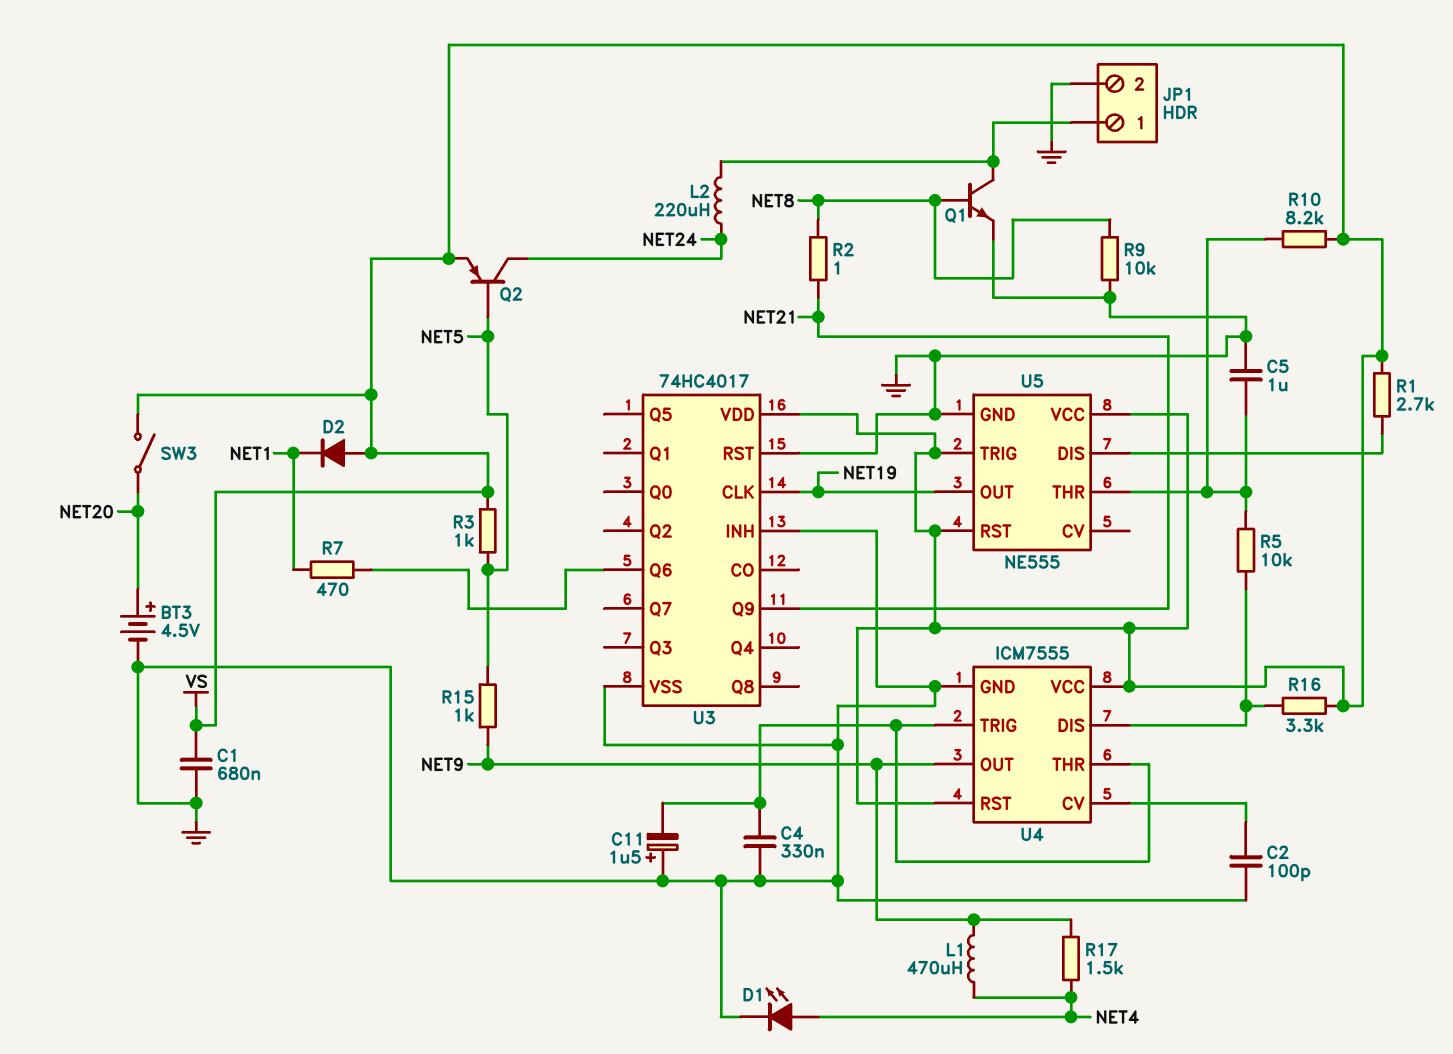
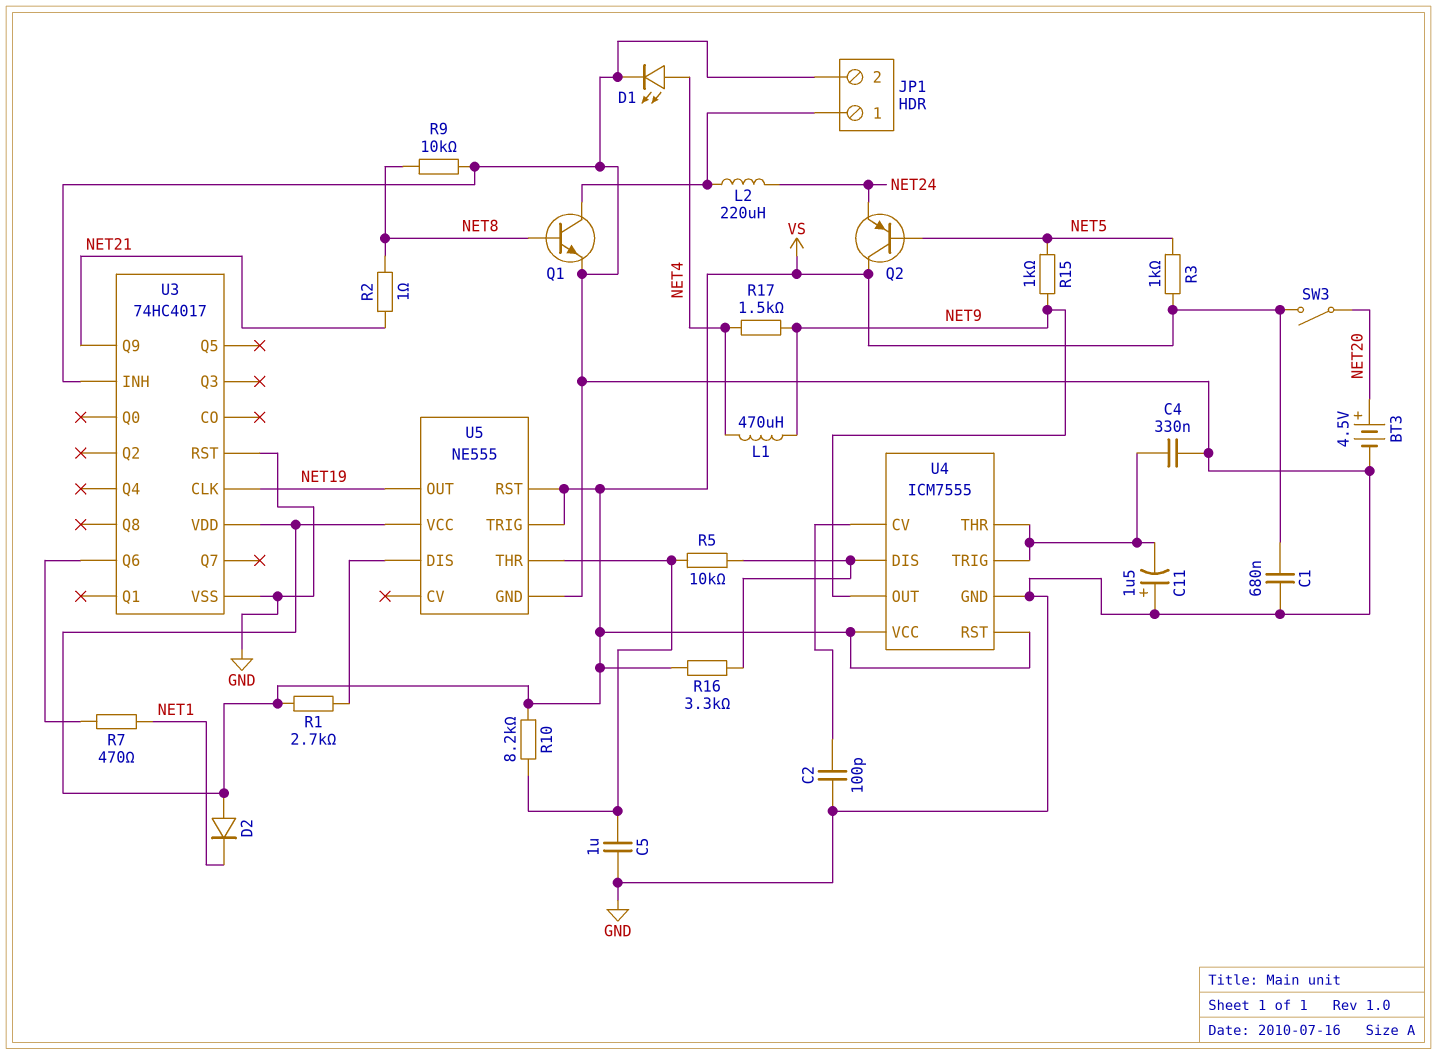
Q2: PNP (B NET5, C NET24, E VS) -> PNP (B NET5, C VS, E NET24)

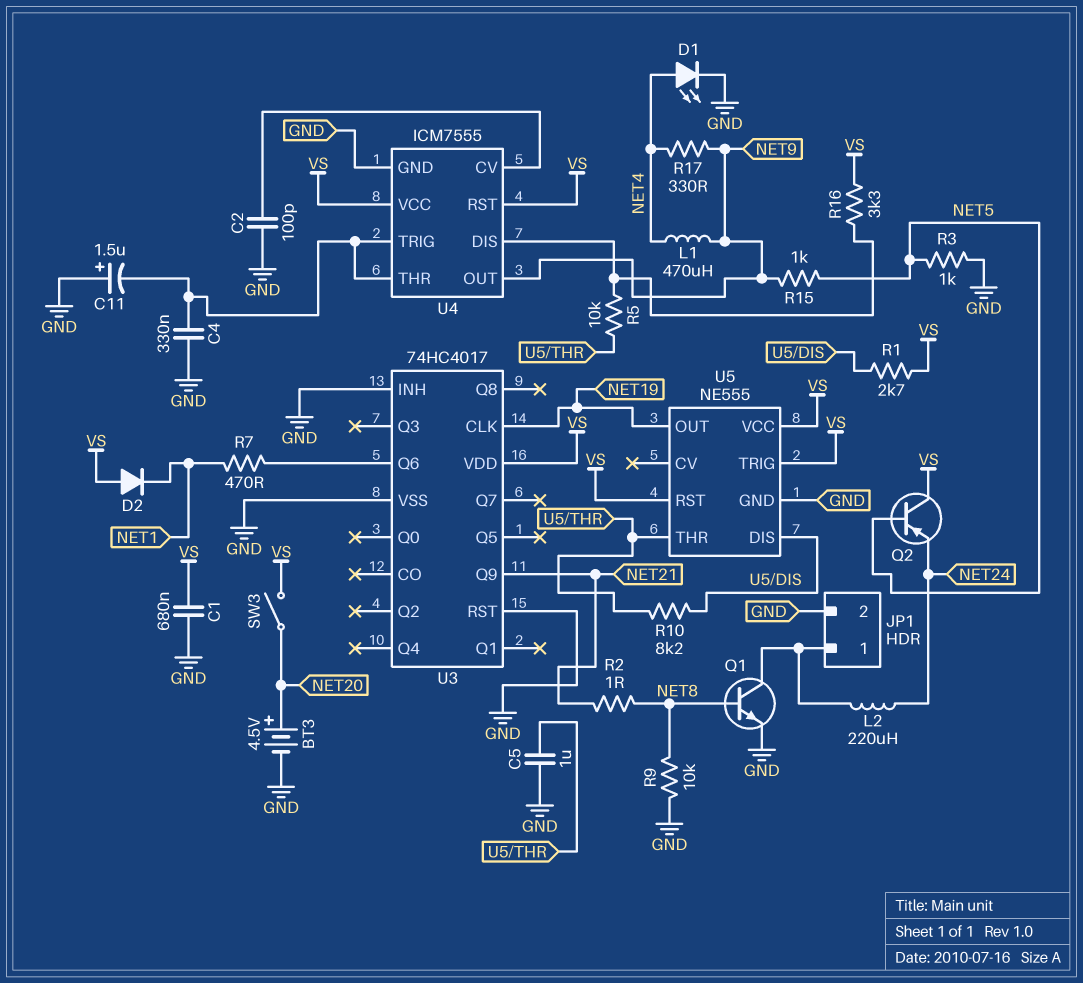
R3: 1k (NET5, VS) -> 1k (GND, NET5)
R10: 8.2k (U5/THR, VS) -> 8.2k (U5/DIS, U5/THR)
R17: 1.5k (NET4, NET9) -> 330 (NET4, NET9)

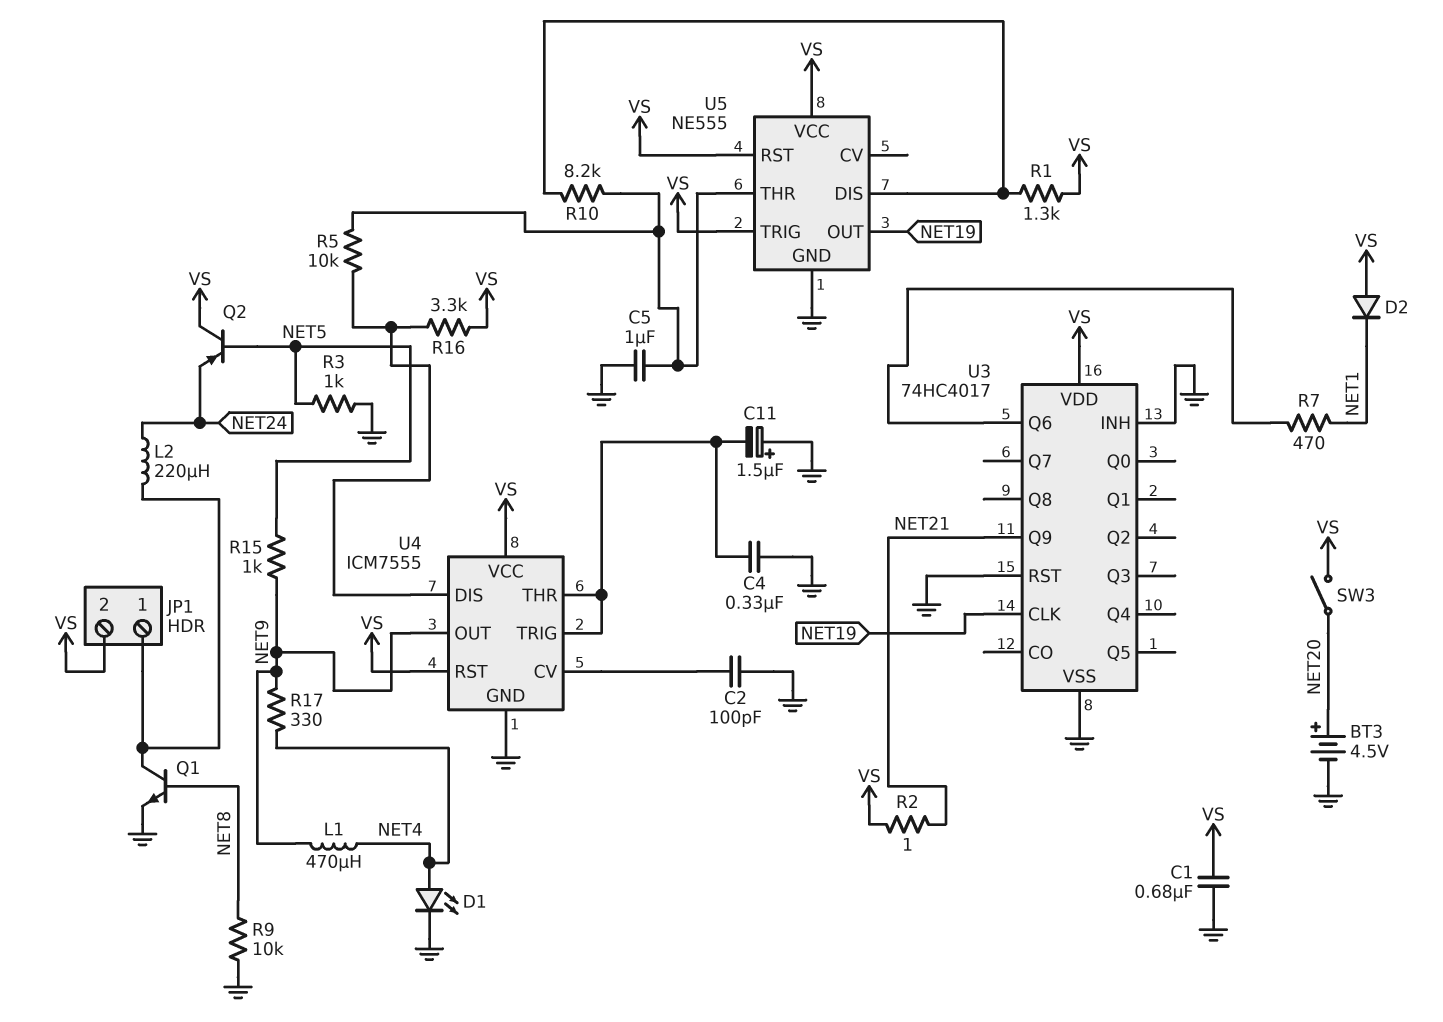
JP1 pin 2: GND -> VS
R1: 2.7k (U5/DIS, VS) -> 1.3k (U5/DIS, VS)
R2: 1 (NET8, NET21) -> 1 (NET21, VS)

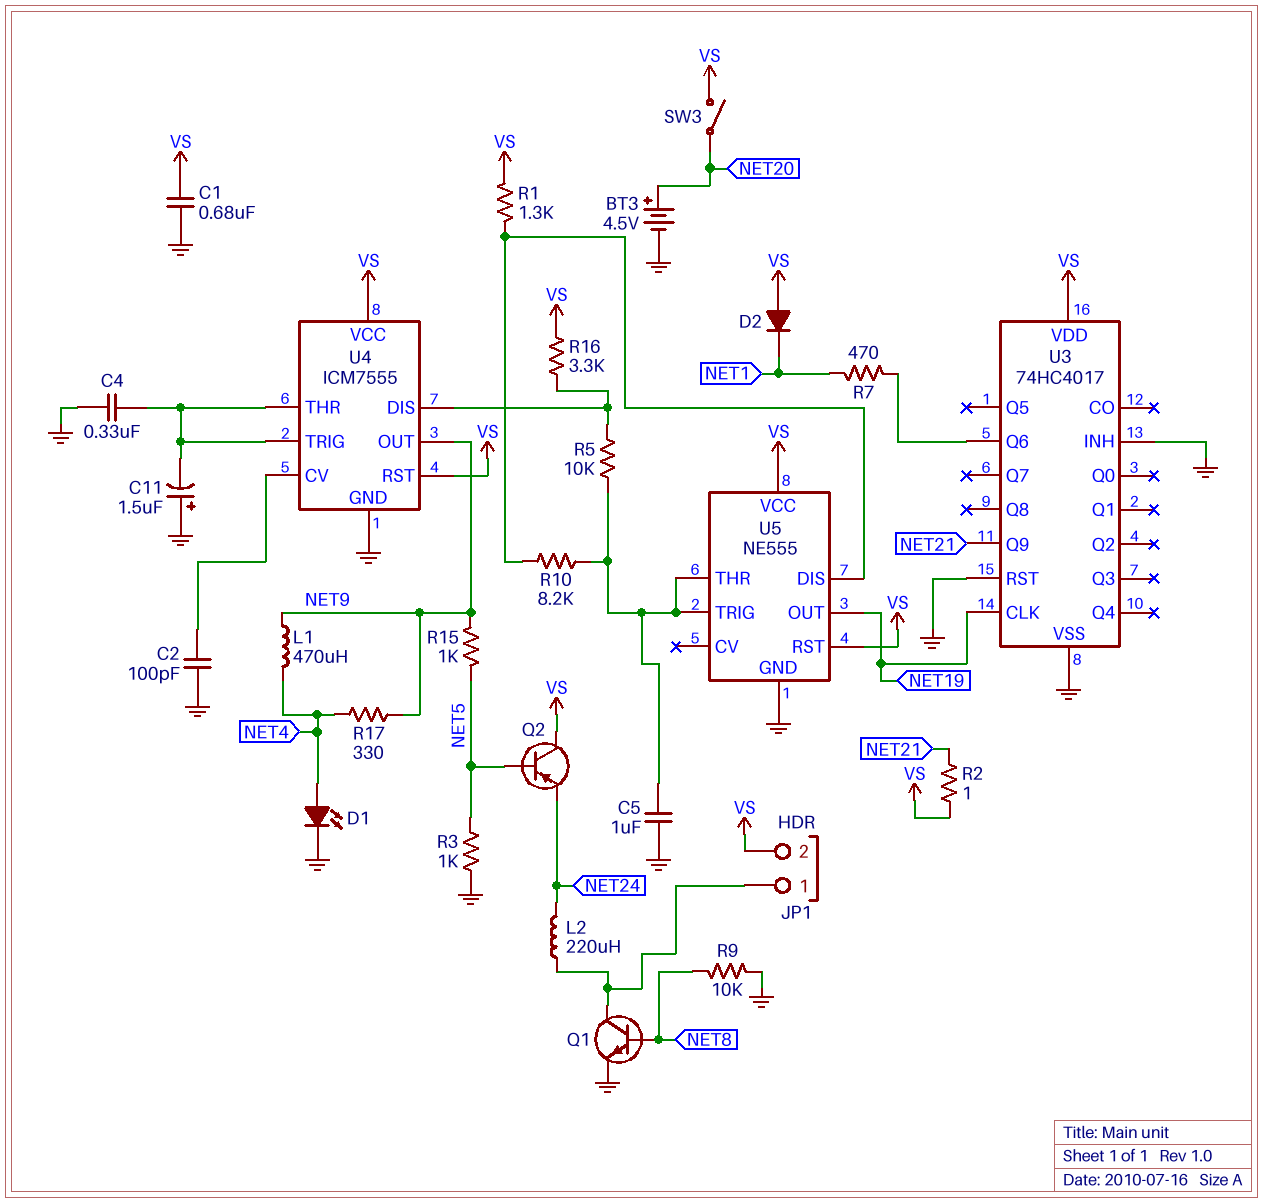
U5 pin TRIG: VS -> U5/THR

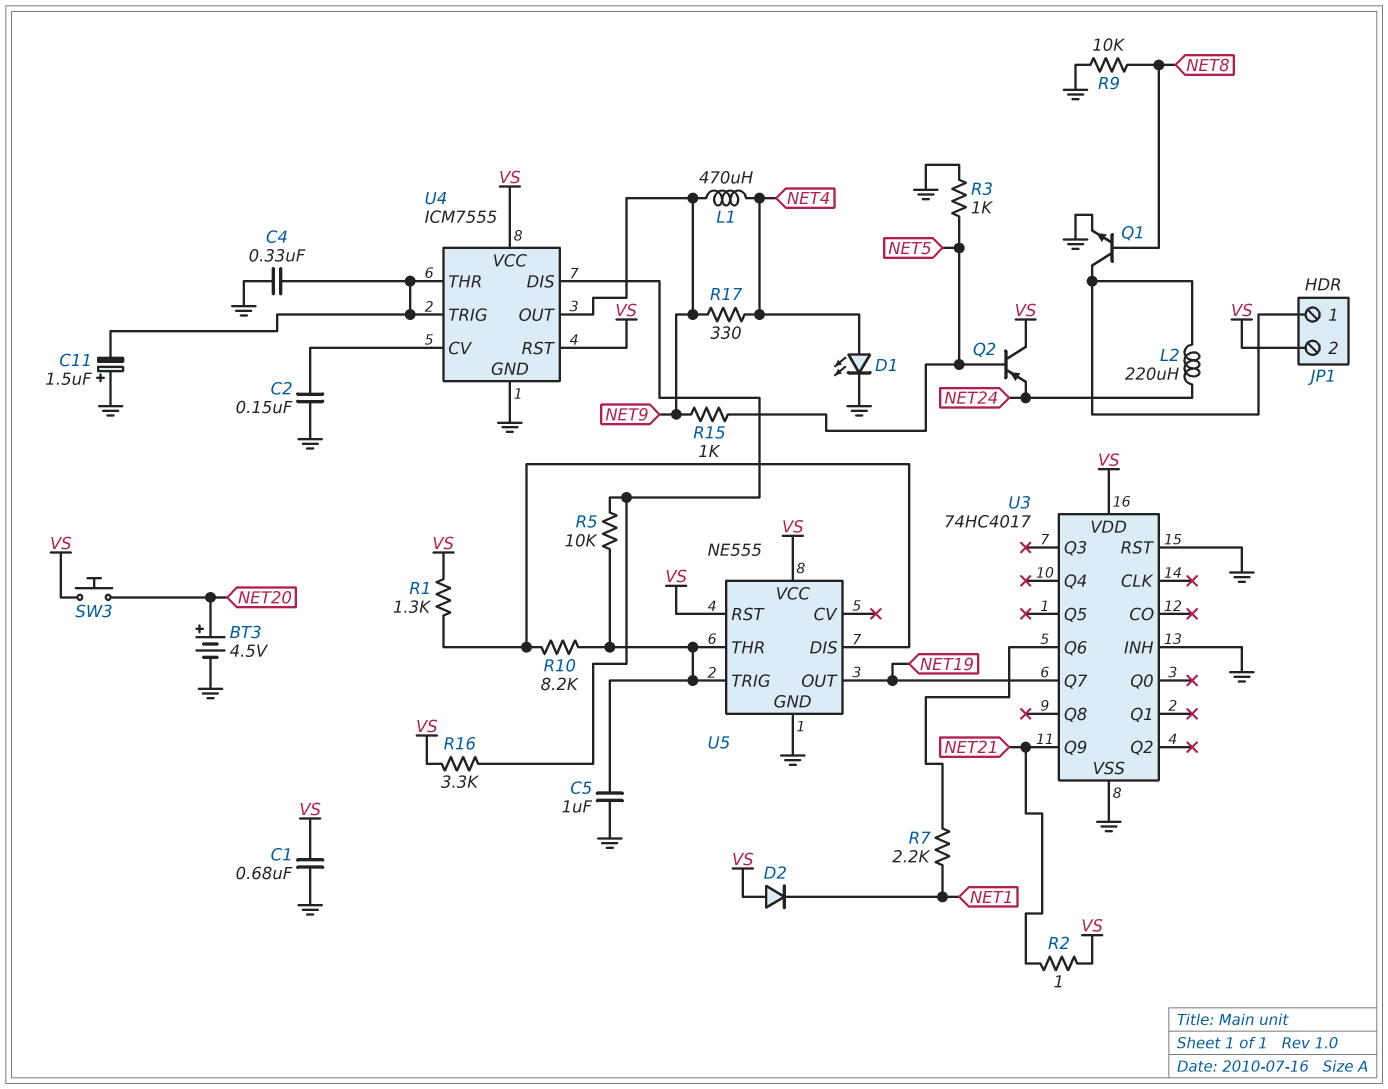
C2: 100pF (GND, U4/CV) -> 150nF (GND, U4/CV)
R7: 470 (NET1, U3/Q6) -> 2.2k (NET1, U3/Q6)
SW3: switch (NET20, VS) -> button (NET20, VS)
U3 pin CLK: NET19 -> none
U3 pin Q7: none -> NET19

